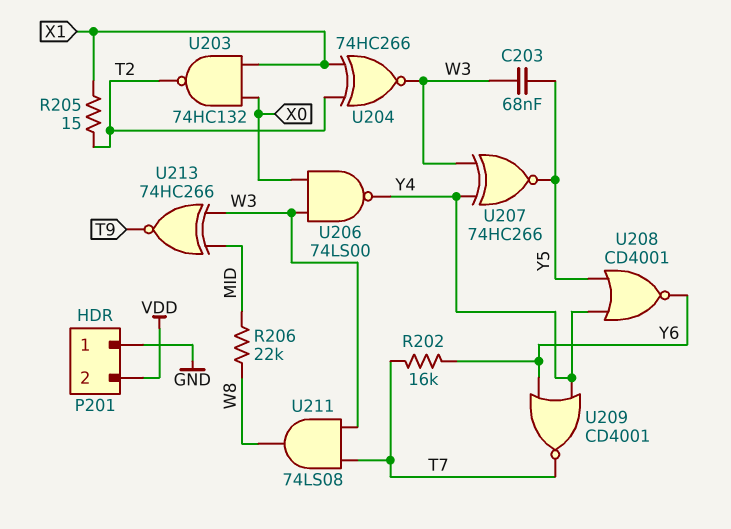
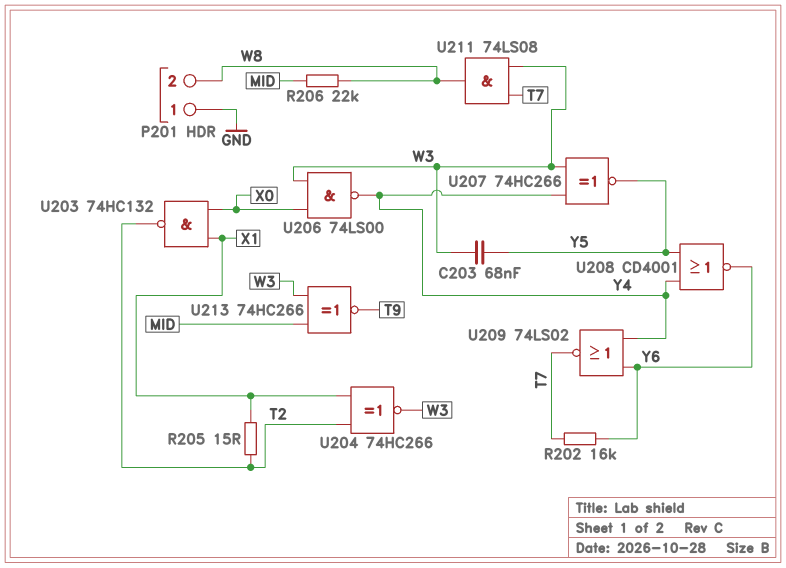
P201 pin 2: VDD -> W8
U209: NOR CD4001 (in Y4, in Y6, out T7) -> NOR 74LS02 (in Y4, in Y6, out T7)

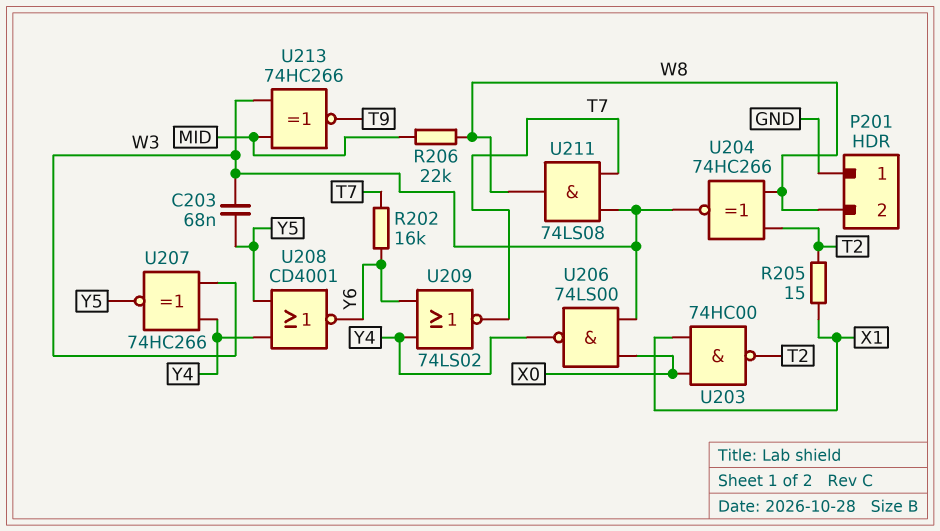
U203: NAND 74HC132 (in X0, in X1, out T2) -> NAND 74HC00 (in X0, in X1, out T2)
U204: XNOR 74HC266 (in T2, in X1, out W3) -> XNOR 74HC266 (in T2, in W8, out W3)

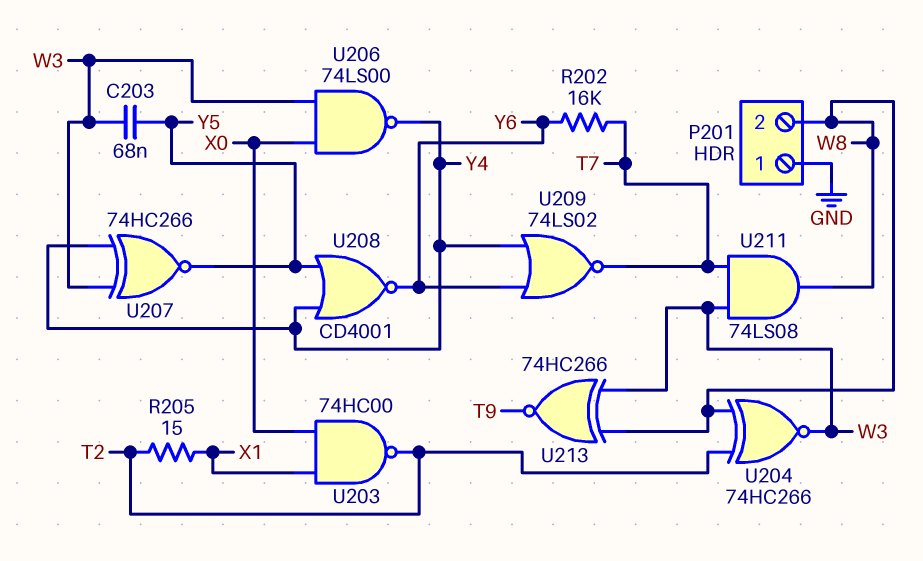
R206: 22k (MID, W8) -> none
U213: XNOR 74HC266 (in MID, in W3, out T9) -> XNOR 74HC266 (in W3, in W8, out T9)

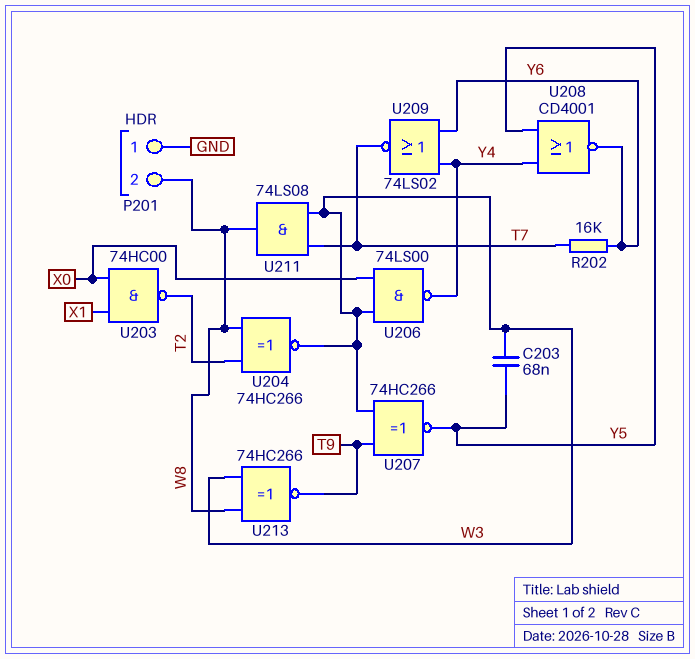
R205: 15 (T2, X1) -> none
U207: XNOR 74HC266 (in W3, in Y4, out Y5) -> XNOR 74HC266 (in T9, in W3, out Y5)

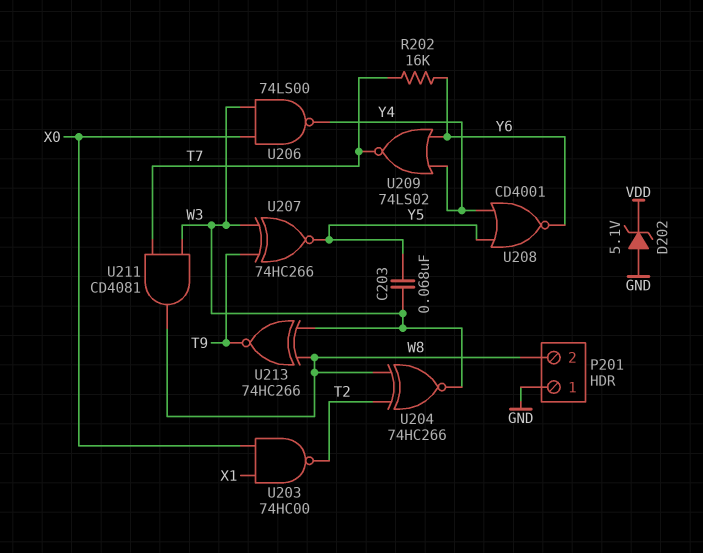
D202: none -> zener 5.1V (A GND, K VDD)
U211: AND 74LS08 (in T7, in W3, out W8) -> AND CD4081 (in T7, in W3, out W8)

